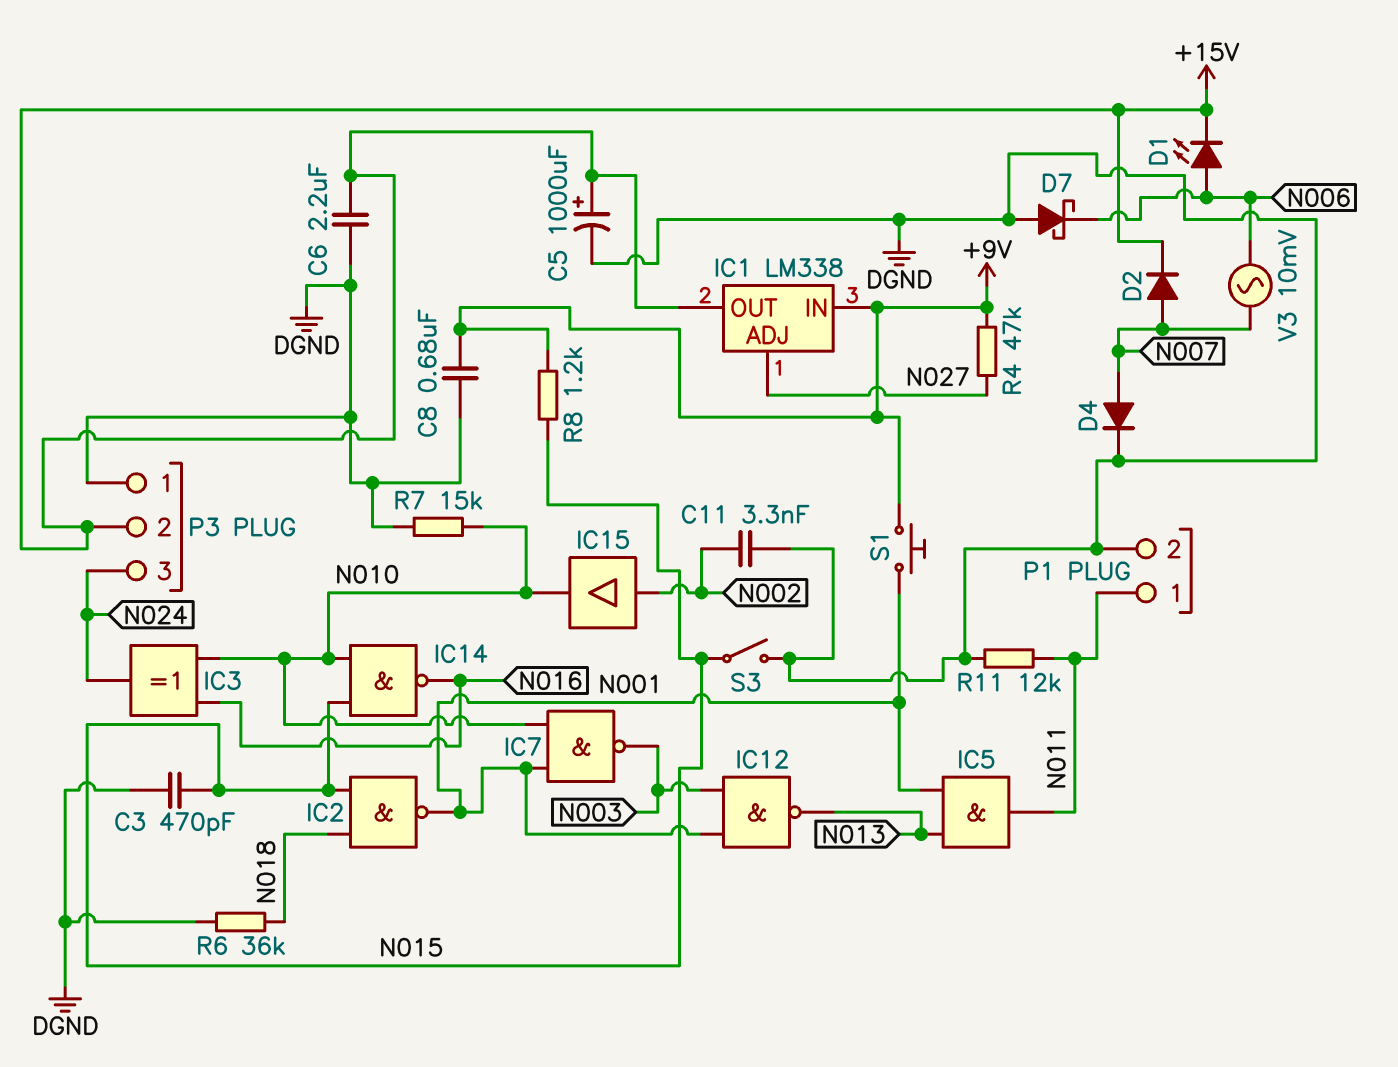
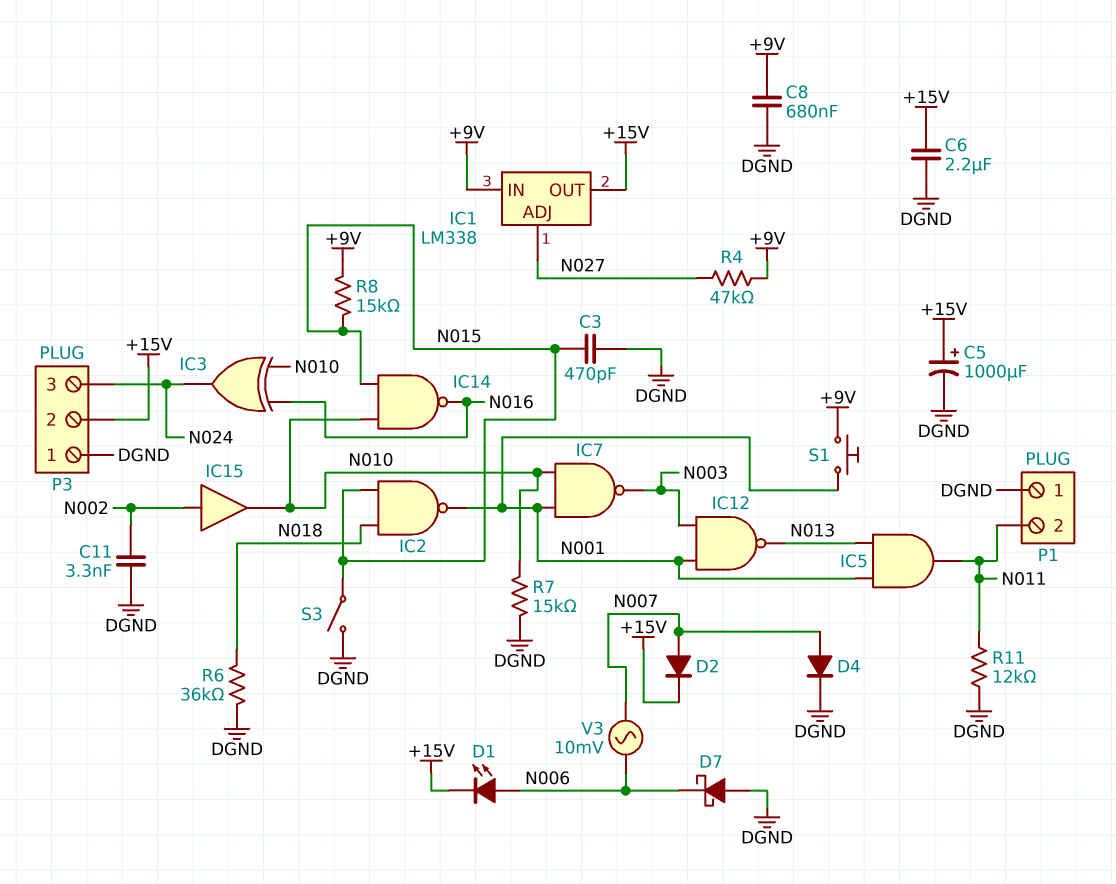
P1 pin 1: N011 -> DGND
P1 pin 2: DGND -> N011
R8: 1.2k (+9V, N015) -> 15k (+9V, N015)

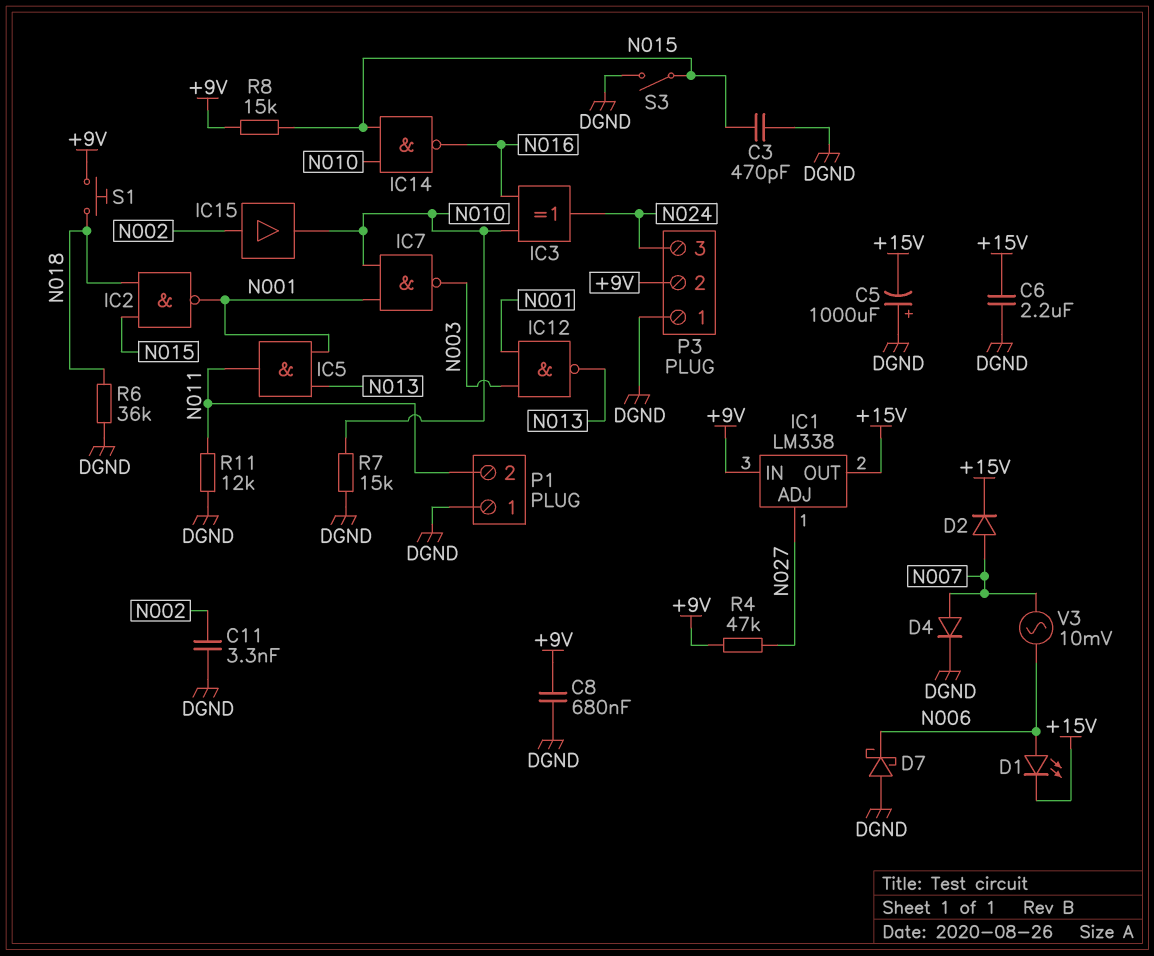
C5: 1000uF (plus +15V, minus DGND) -> 1000uF (plus DGND, minus +15V)
P3 pin 2: +15V -> +9V
S1: button (+9V, N001) -> button (+9V, N018)

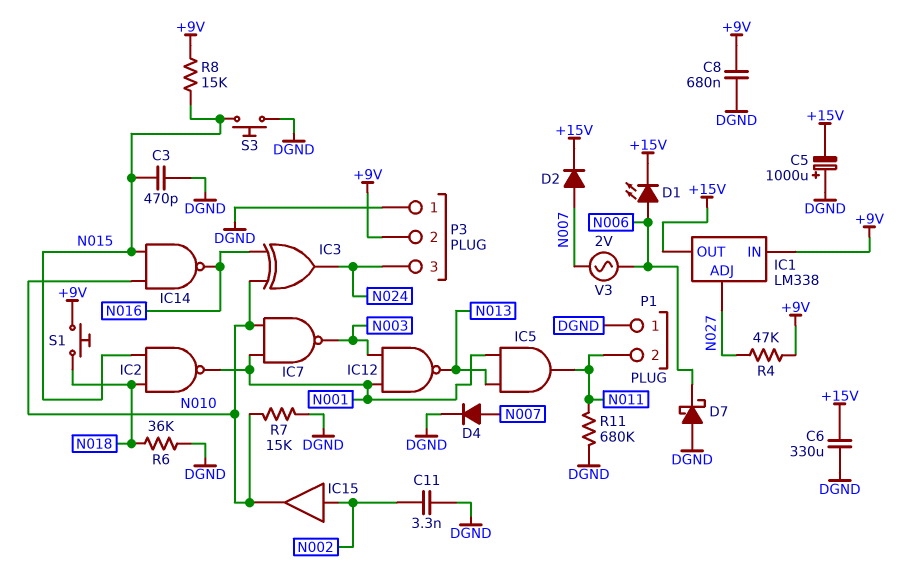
C6: 2.2uF (+15V, DGND) -> 330uF (+15V, DGND)
R11: 12k (DGND, N011) -> 680k (DGND, N011)
S3: switch (DGND, N015) -> button (DGND, N015)
V3: AC 10mV (N006, N007) -> AC 2V (N006, N007)

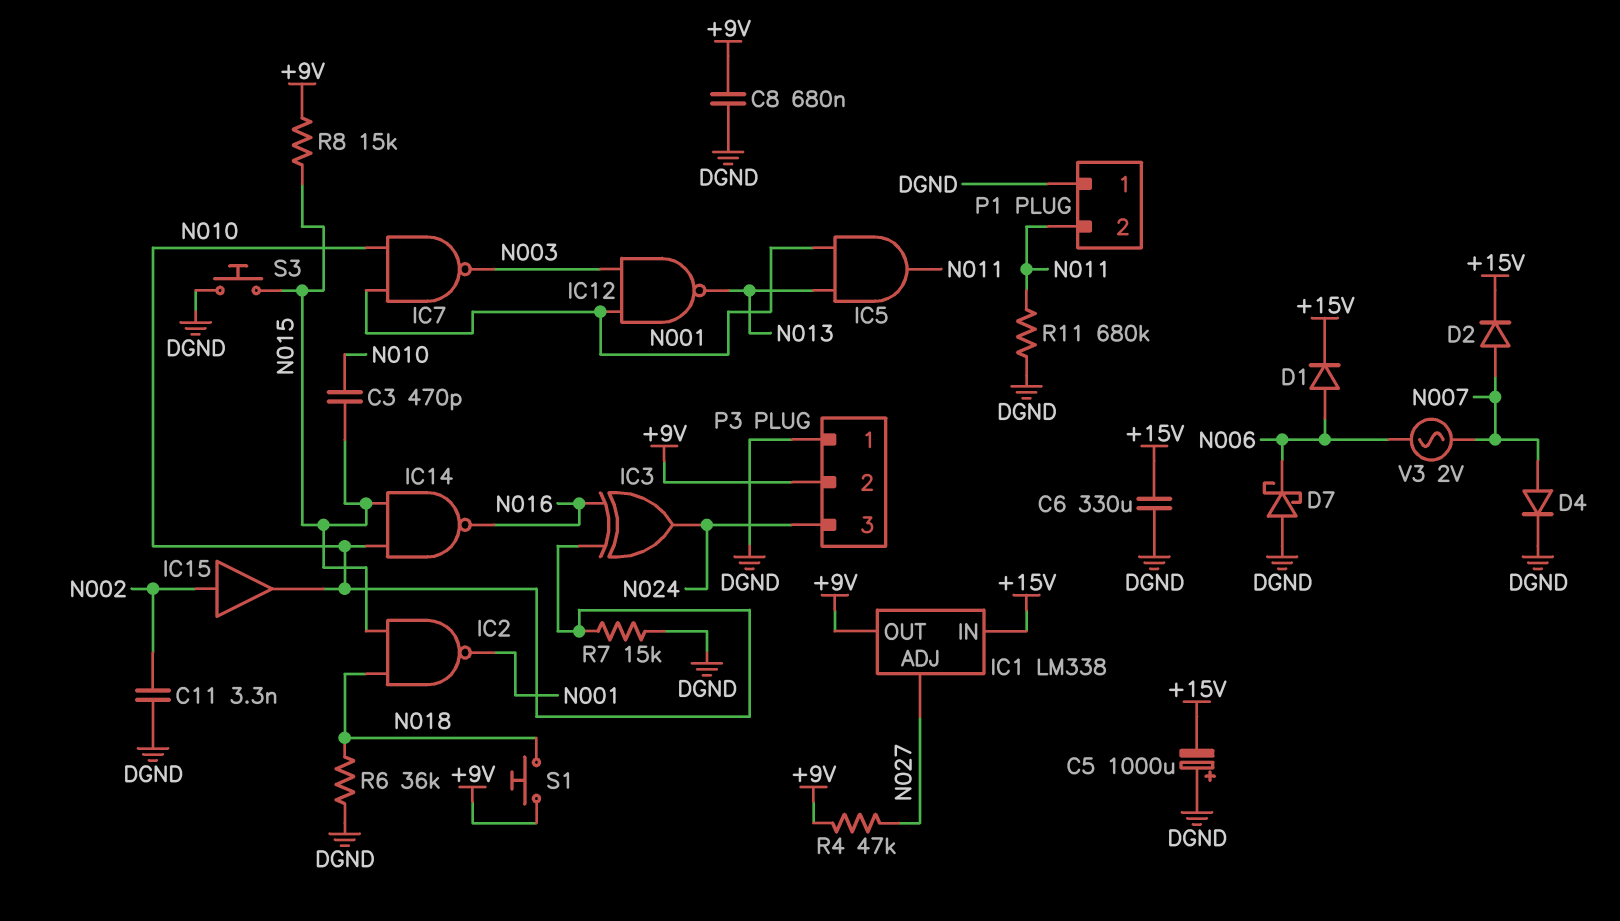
C3: 470pF (DGND, N015) -> 470pF (N010, N015)
D1: LED (A N006, K +15V) -> diode (A N006, K +15V)
IC1 pin IN: +9V -> +15V
IC1 pin OUT: +15V -> +9V

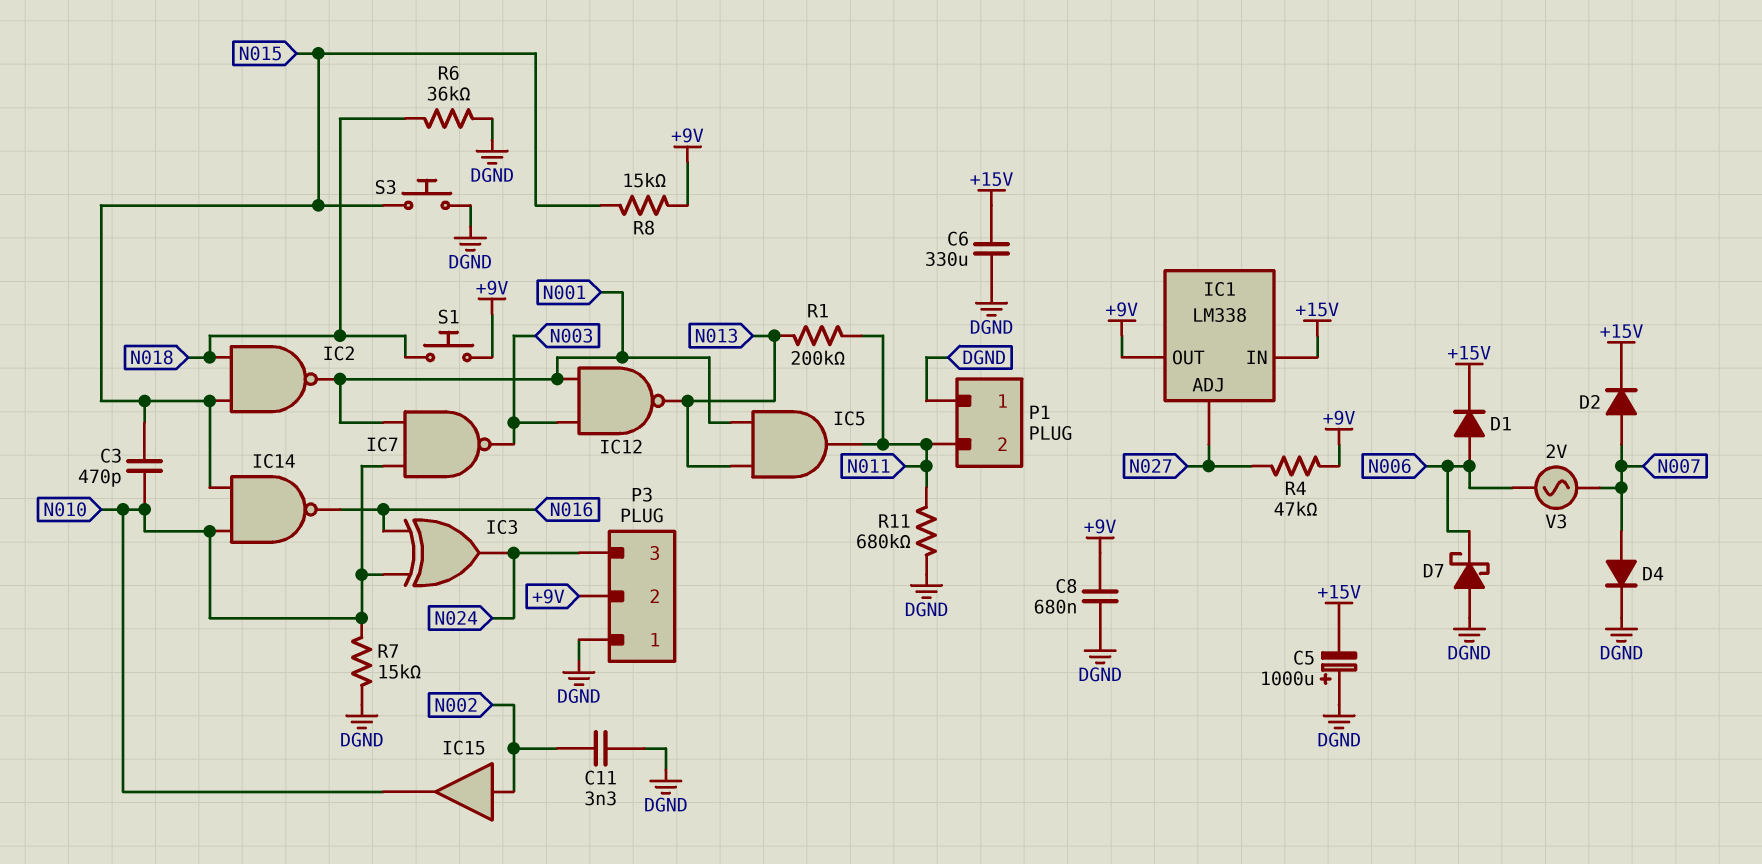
R1: none -> 200k (N011, N013)

